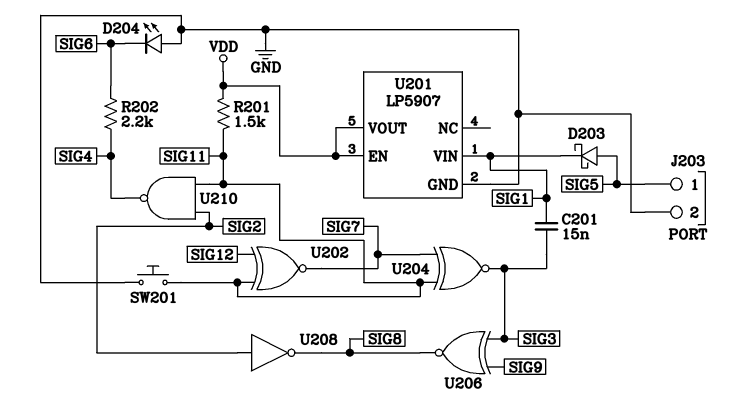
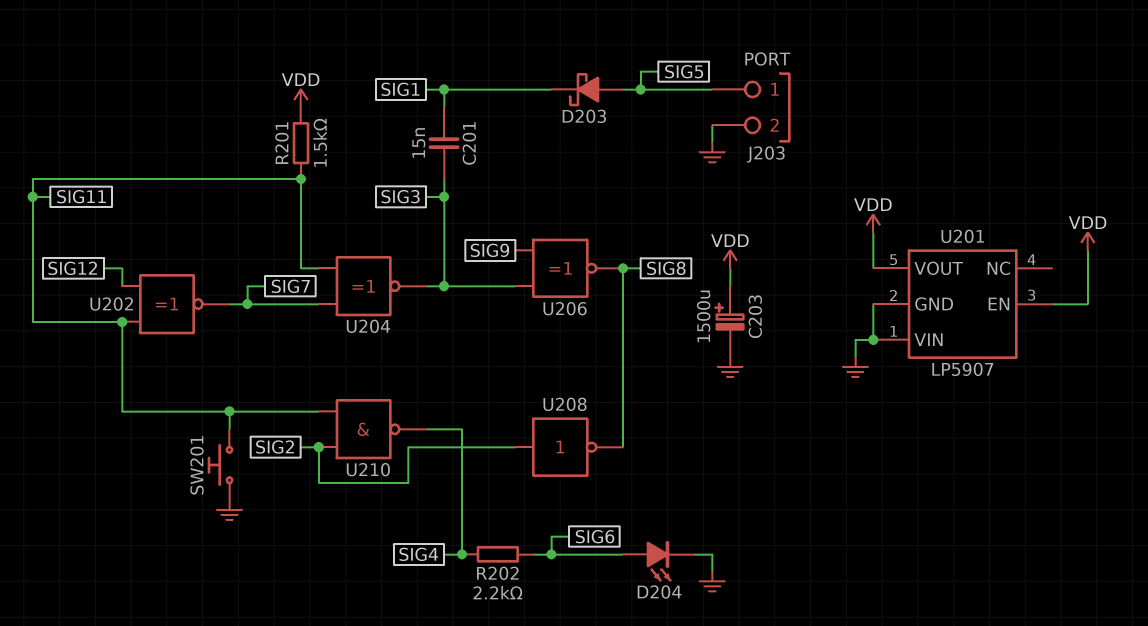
C203: none -> 1500uF (plus VDD, minus GND)
D204: LED (A GND, K SIG6) -> LED (A SIG6, K GND)
U201 pin VIN: SIG1 -> GND

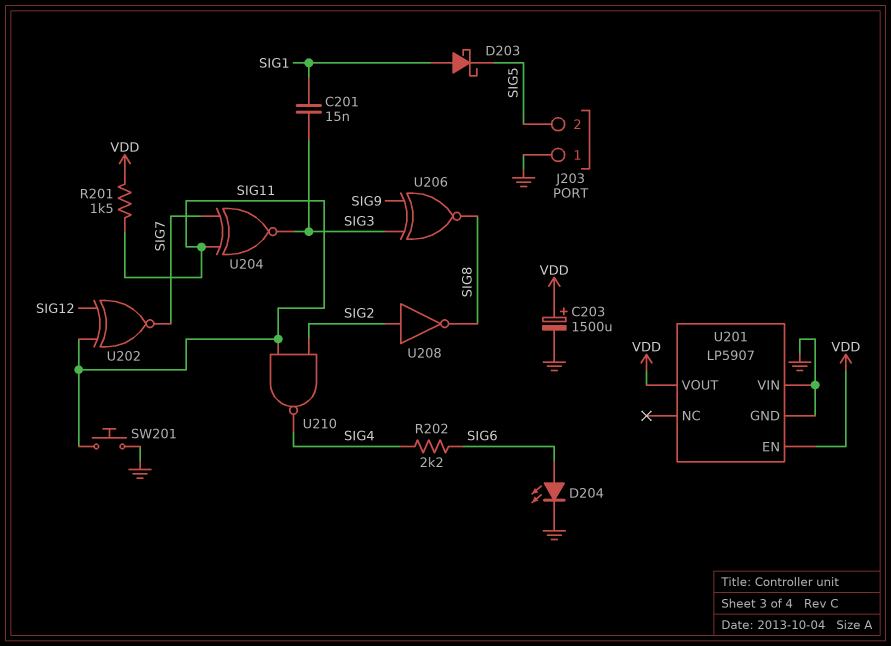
D203: schottky (A SIG5, K SIG1) -> schottky (A SIG1, K SIG5)
J203 pin 1: SIG5 -> GND
J203 pin 2: GND -> SIG5

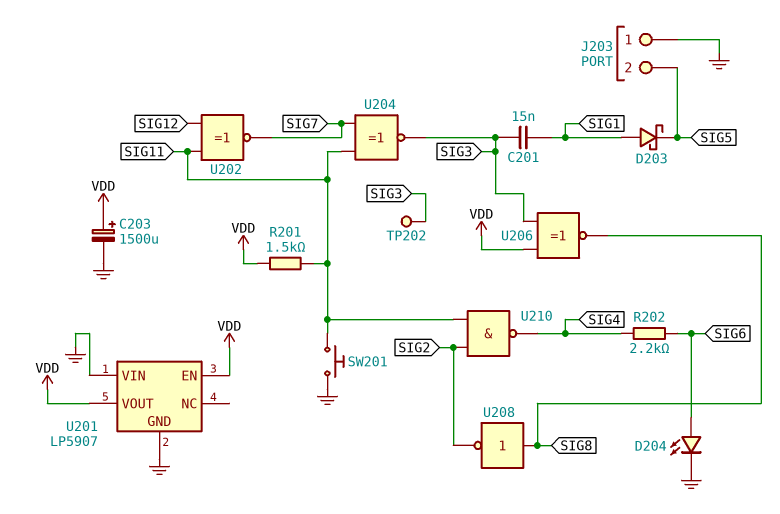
TP202: none -> test point (SIG3)
U206: XNOR (in SIG3, in SIG9, out SIG8) -> XNOR (in SIG3, in VDD, out SIG8)
U208: NOT (in SIG2, out SIG8) -> NOT (in SIG8, out SIG2)

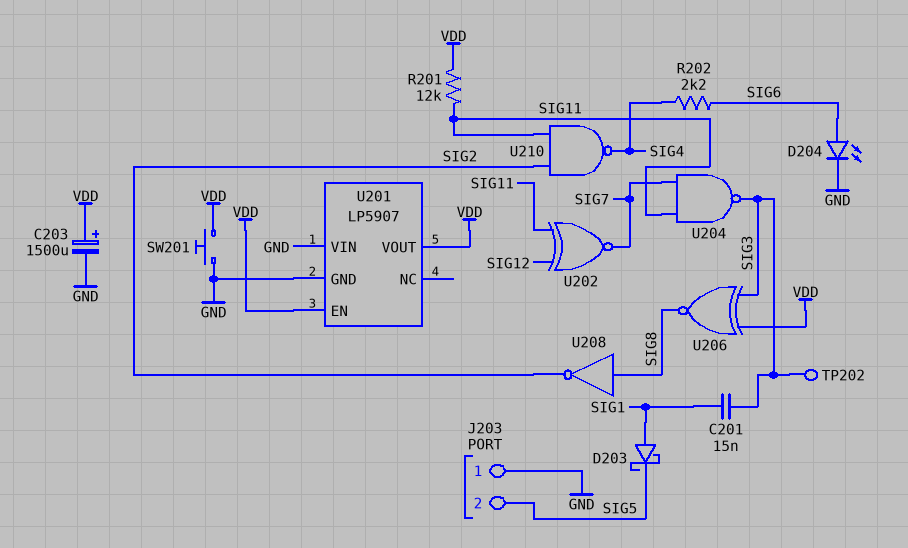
R201: 1.5k (SIG11, VDD) -> 12k (SIG11, VDD)
SW201: button (GND, SIG11) -> button (GND, VDD)
U204: XNOR (in SIG7, in SIG11, out SIG3) -> NAND (in SIG7, in SIG11, out SIG3)

